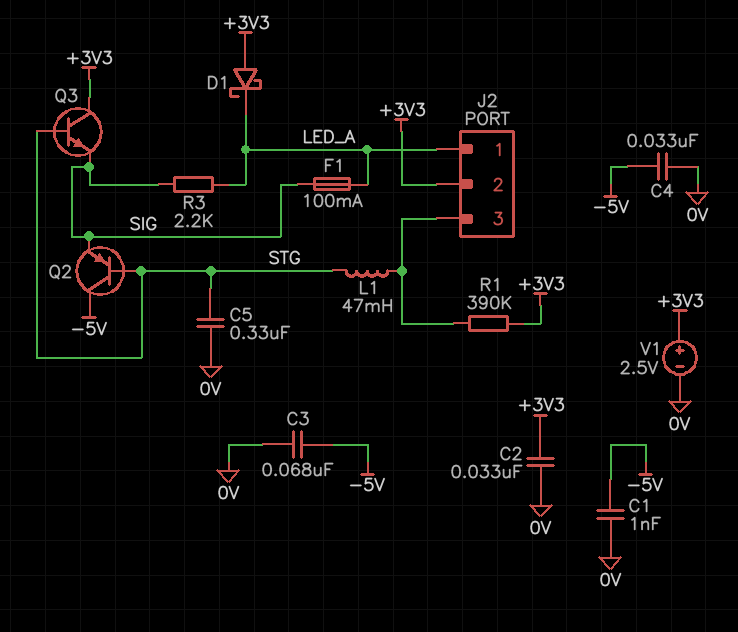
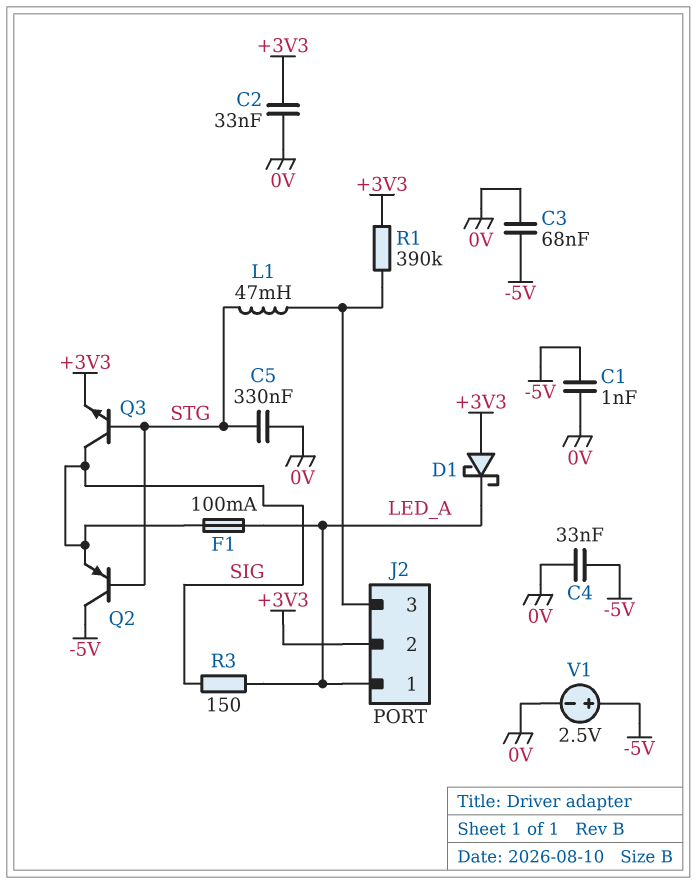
Q3: NPN (B STG, C +3V3, E SIG) -> NPN (B STG, C SIG, E +3V3)
R3: 2.2k (LED_A, SIG) -> 150 (LED_A, SIG)
V1: 2.5V (plus +3V3, minus 0V) -> 2.5V (plus -5V, minus 0V)

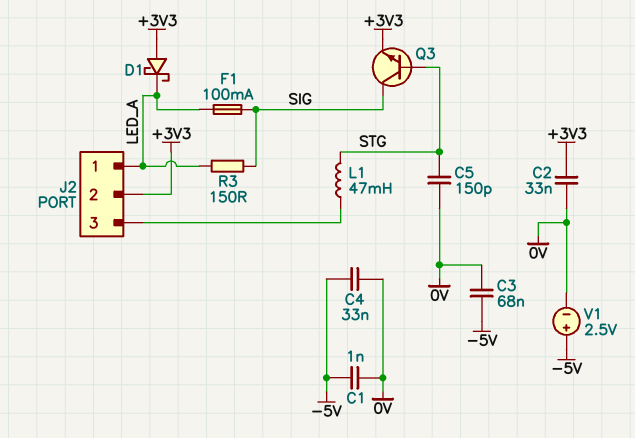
C5: 330nF (0V, STG) -> 150pF (0V, STG)
Q2: PNP (B STG, C -5V, E SIG) -> none
R1: 390k (+3V3, J2/3) -> none

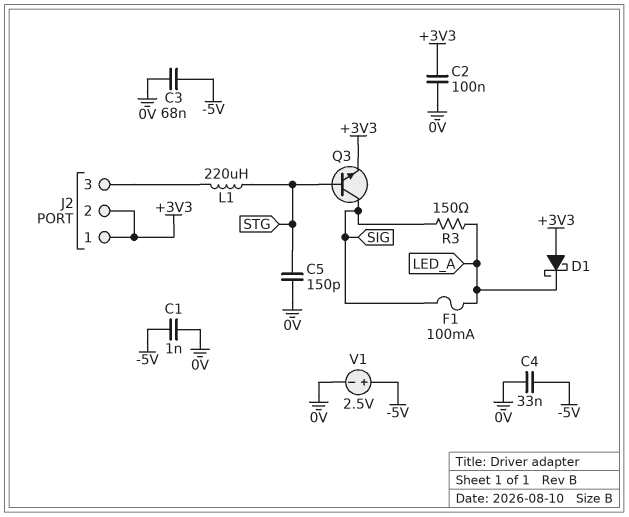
C2: 33nF (+3V3, 0V) -> 100nF (+3V3, 0V)
J2 pin 1: LED_A -> +3V3
L1: 47mH (J2/3, STG) -> 220uH (J2/3, STG)

